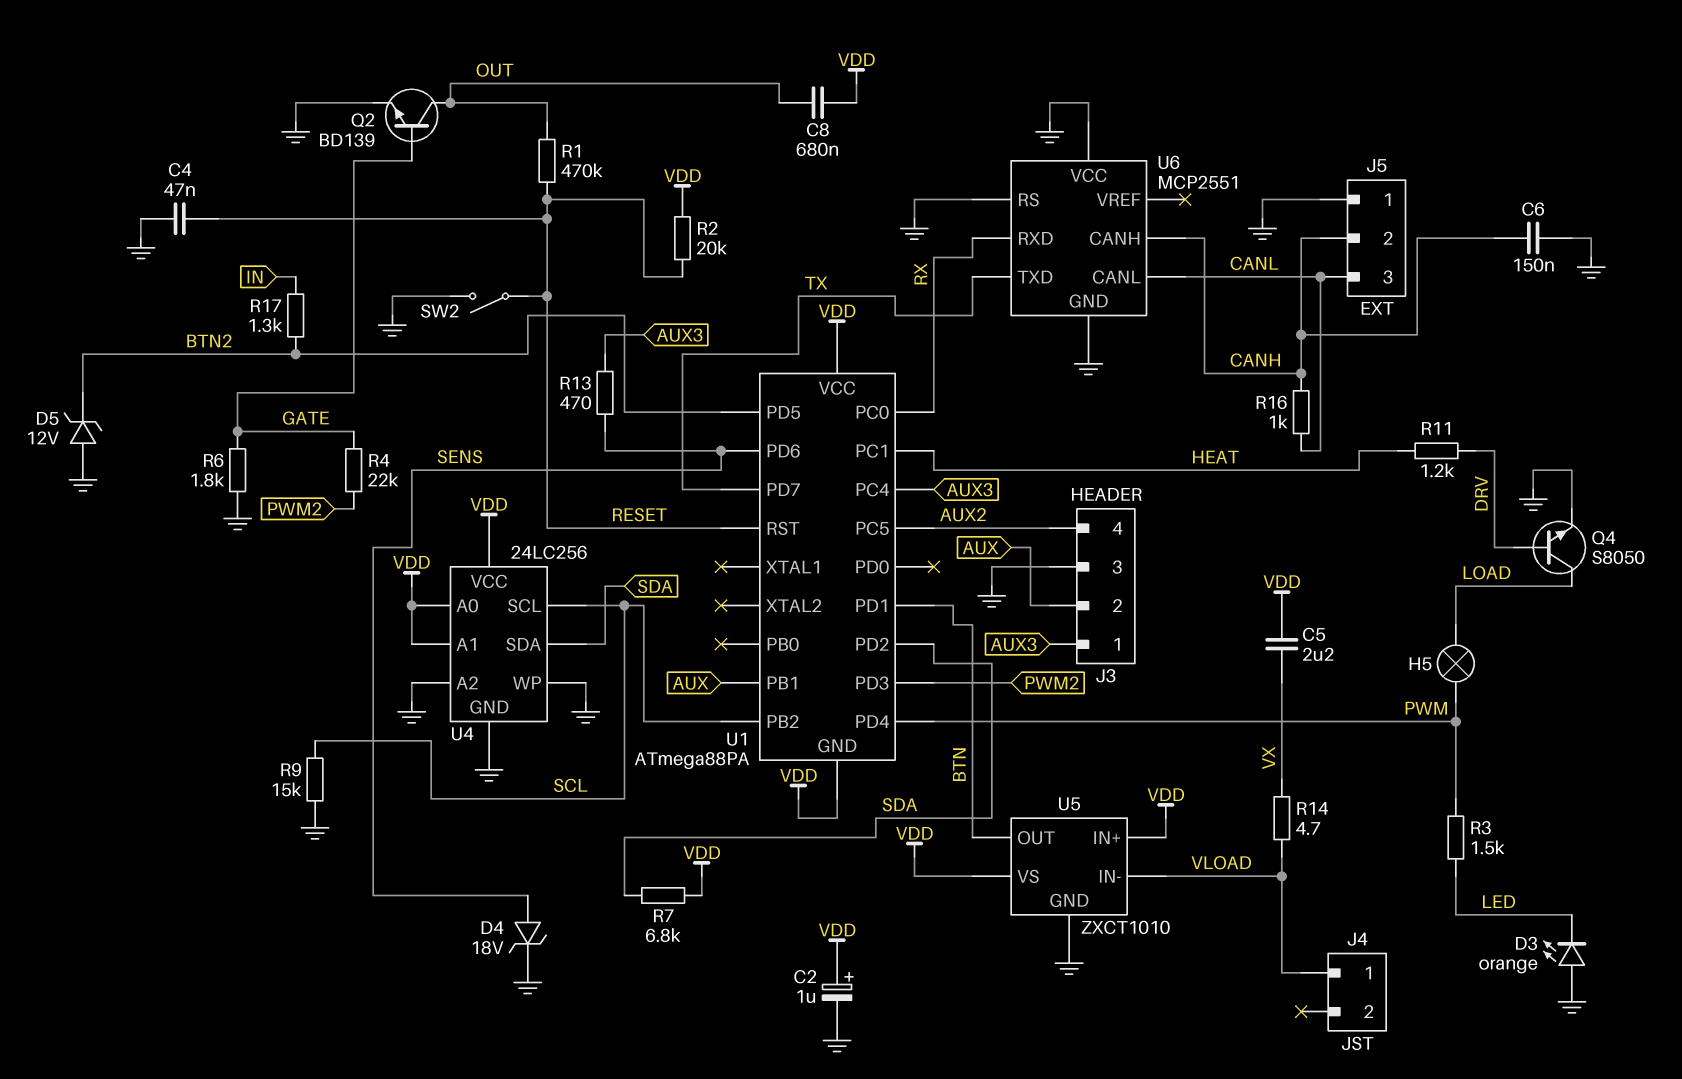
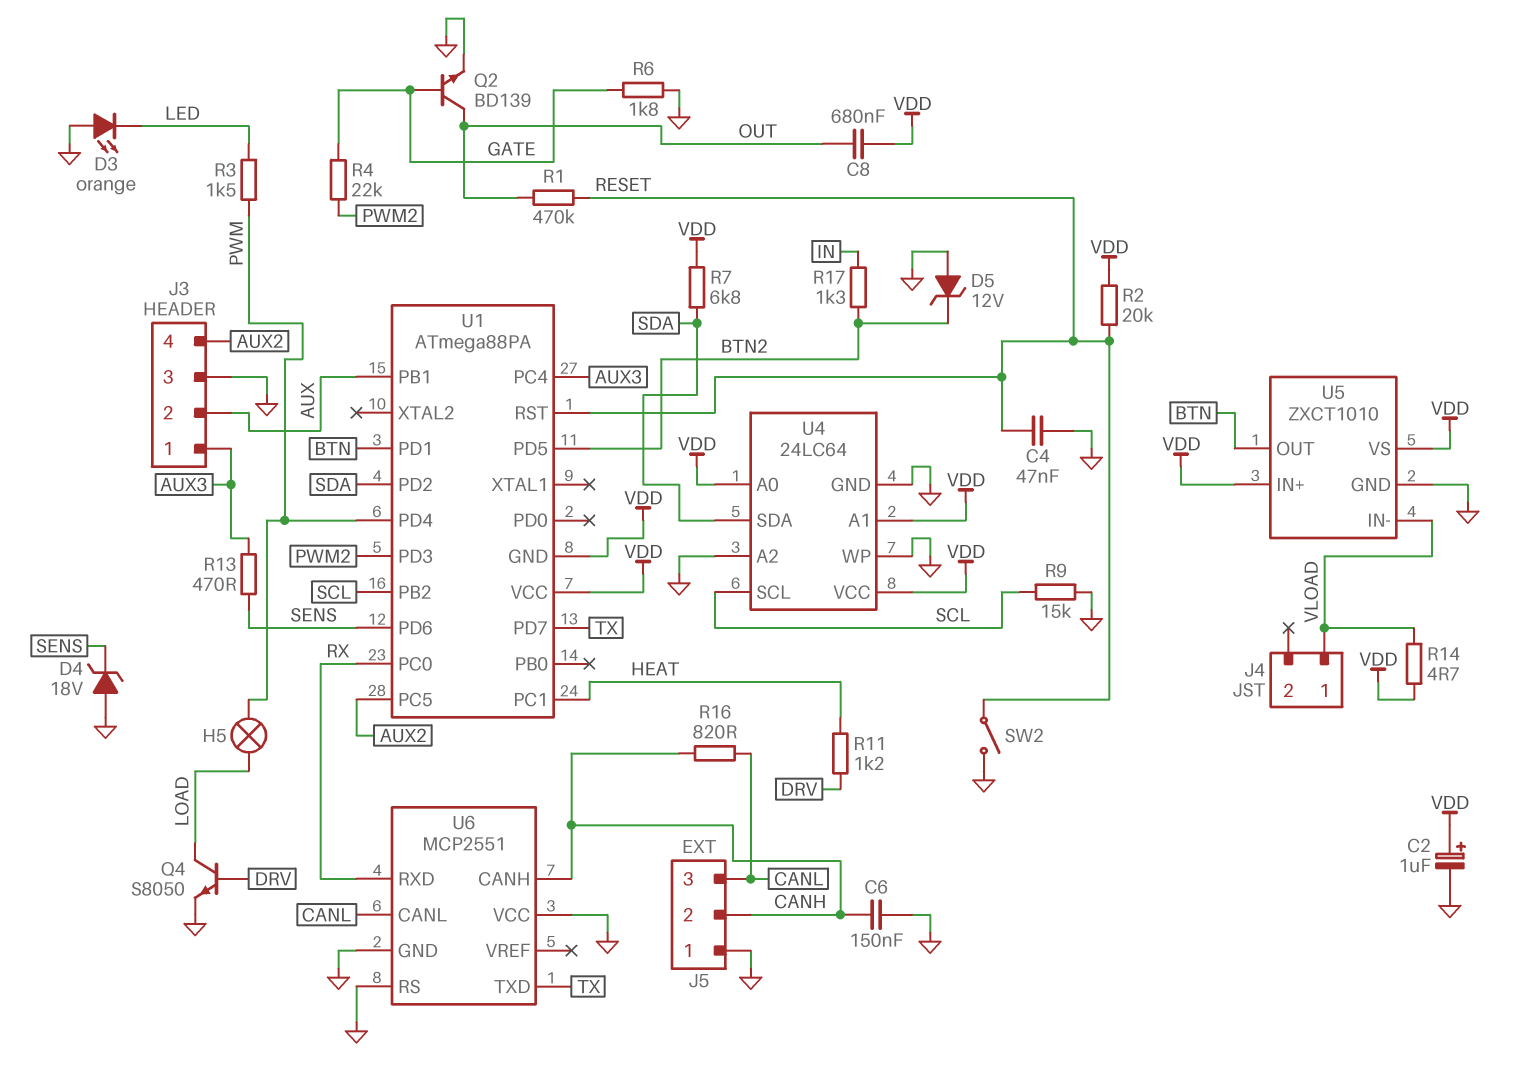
C5: 2.2uF (VDD, VX) -> none
D4: zener 18V (A SENS, K GND) -> zener 18V (A GND, K SENS)
R14: 4.7 (VLOAD, VX) -> 4.7 (VDD, VLOAD)
R16: 1k (CANH, CANL) -> 820 (CANH, CANL)
U4: 24LC256 -> 24LC64

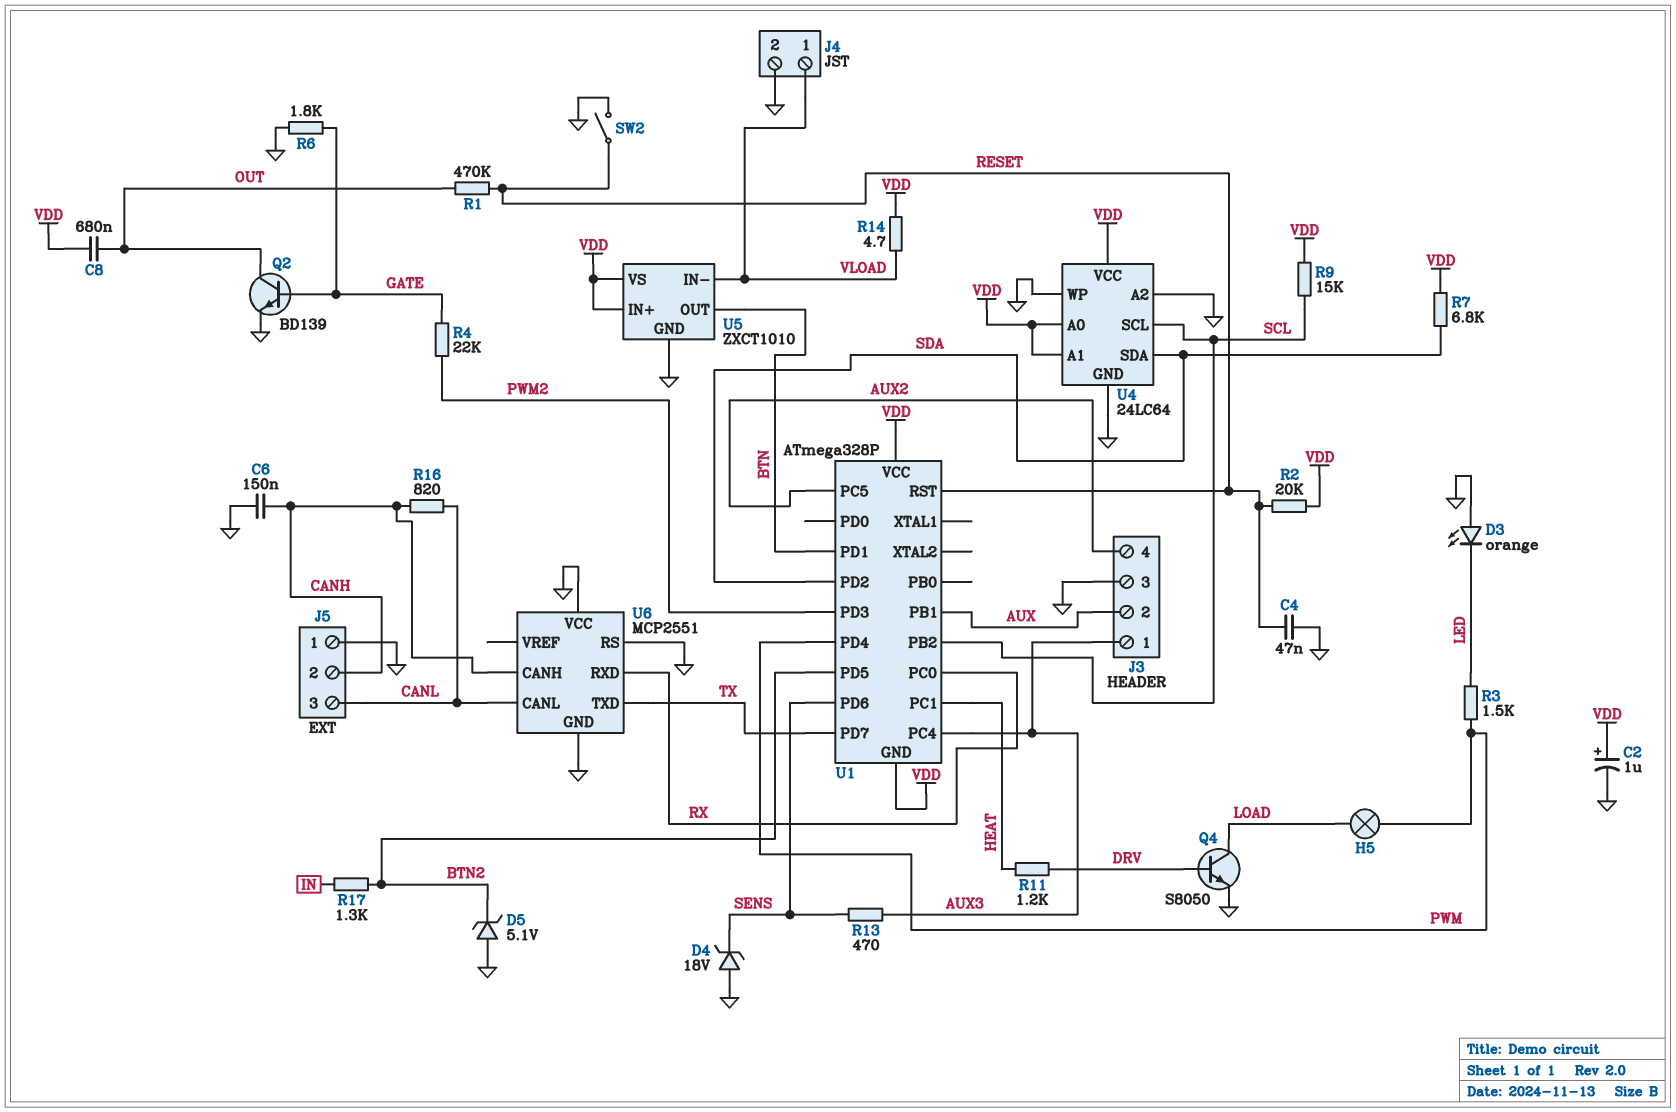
D5: zener 12V (A GND, K BTN2) -> zener 5.1V (A GND, K BTN2)
J4 pin 2: none -> GND
R9: 15k (GND, SCL) -> 15k (SCL, VDD)
U1: ATmega88PA -> ATmega328P

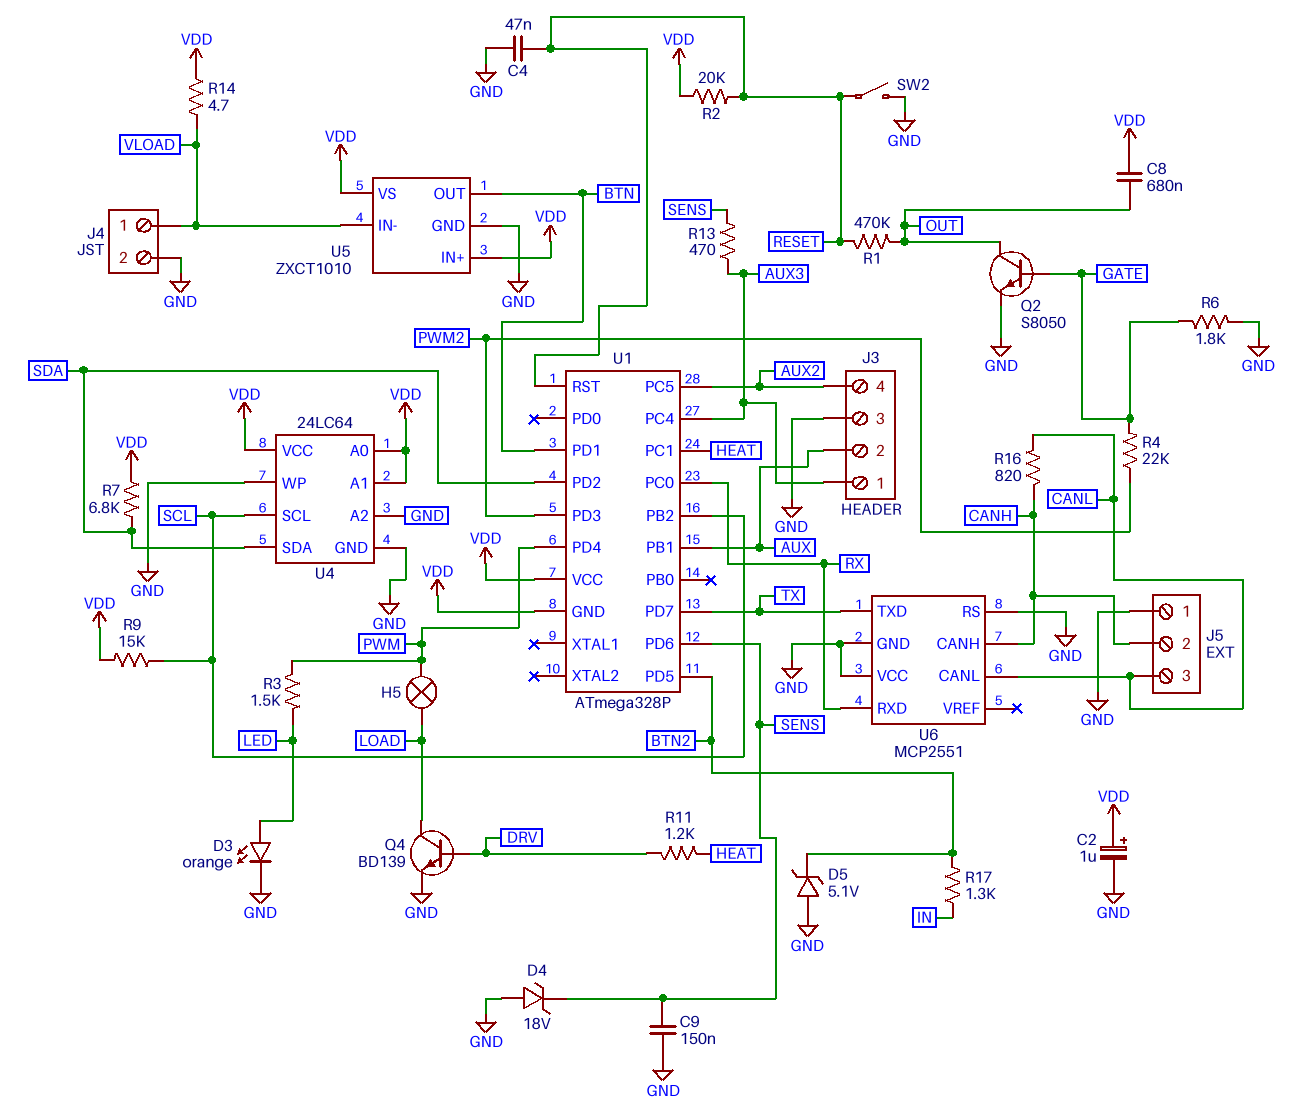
C6: 150nF (CANH, GND) -> none
C9: none -> 150nF (GND, SENS)
D3: LED orange (A GND, K LED) -> LED orange (A LED, K GND)
Q2: NPN BD139 (B GATE, C OUT, E GND) -> NPN S8050 (B GATE, C OUT, E GND)
Q4: NPN S8050 (B DRV, C LOAD, E GND) -> NPN BD139 (B DRV, C LOAD, E GND)

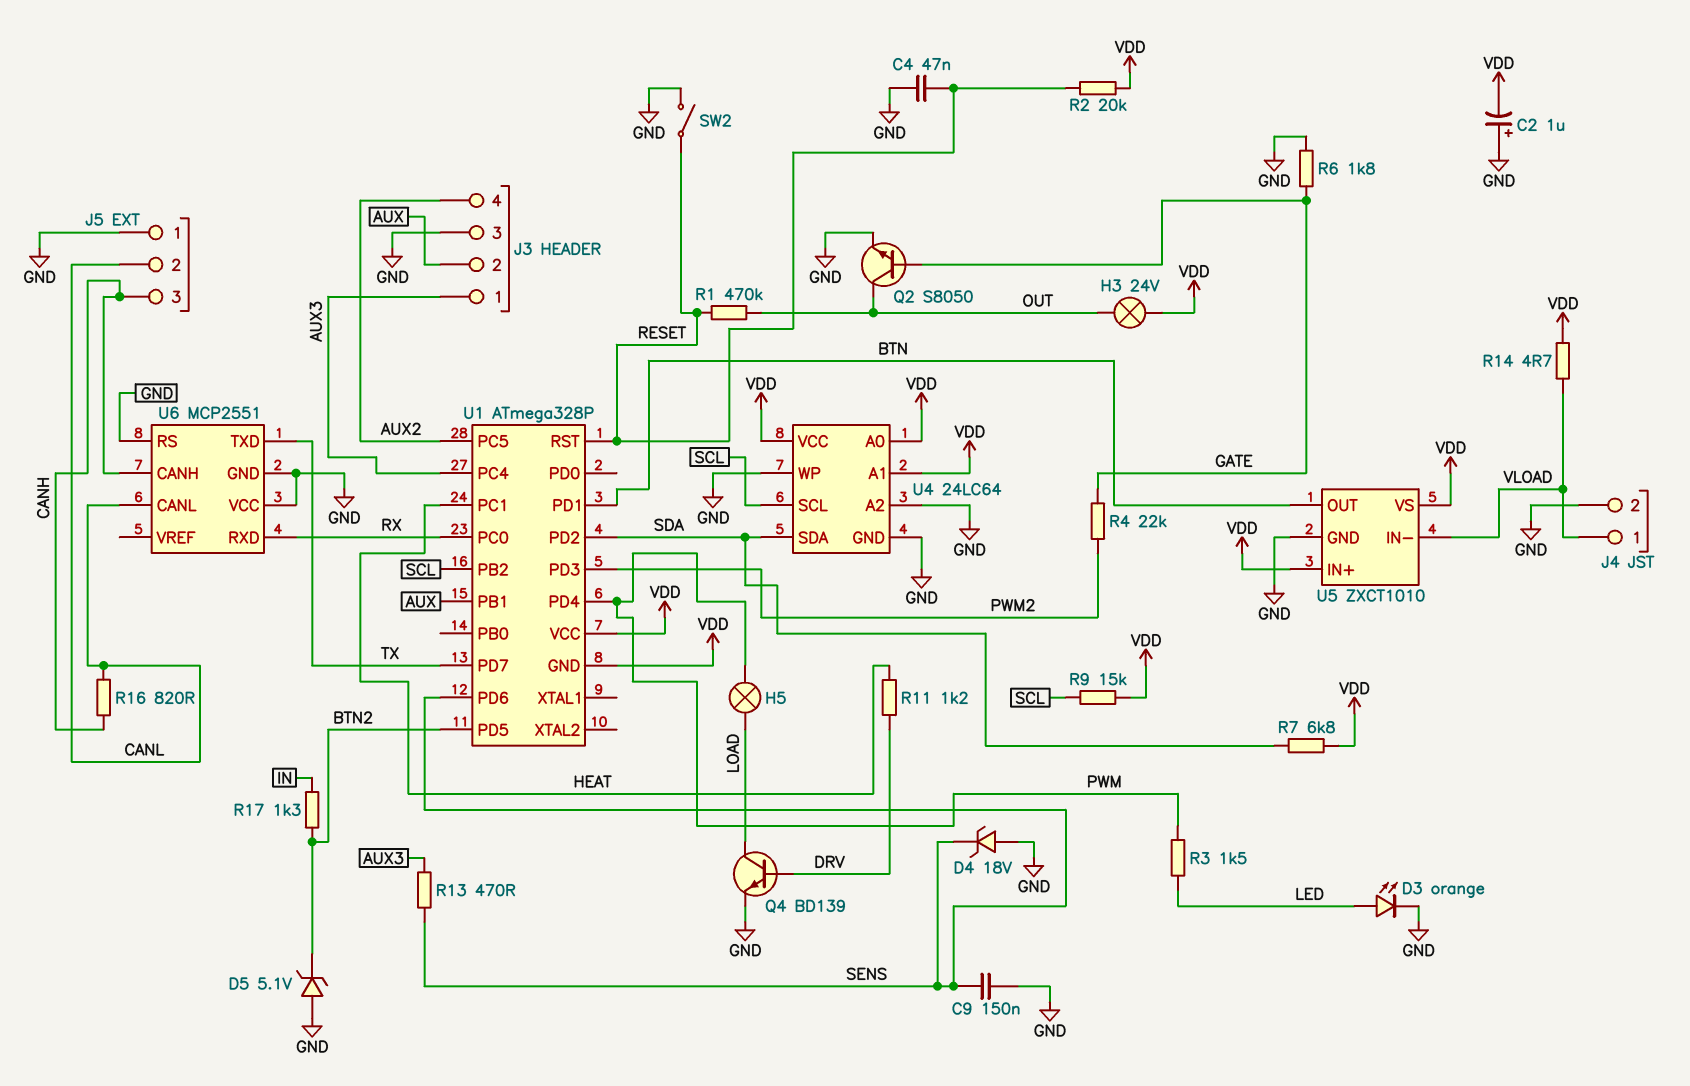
C2: 1uF (plus VDD, minus GND) -> 1uF (plus GND, minus VDD)
C8: 680nF (OUT, VDD) -> none
H3: none -> lamp 24V (OUT, VDD)
J5 pin 2: CANH -> CANL
J5 pin 3: CANL -> CANH

